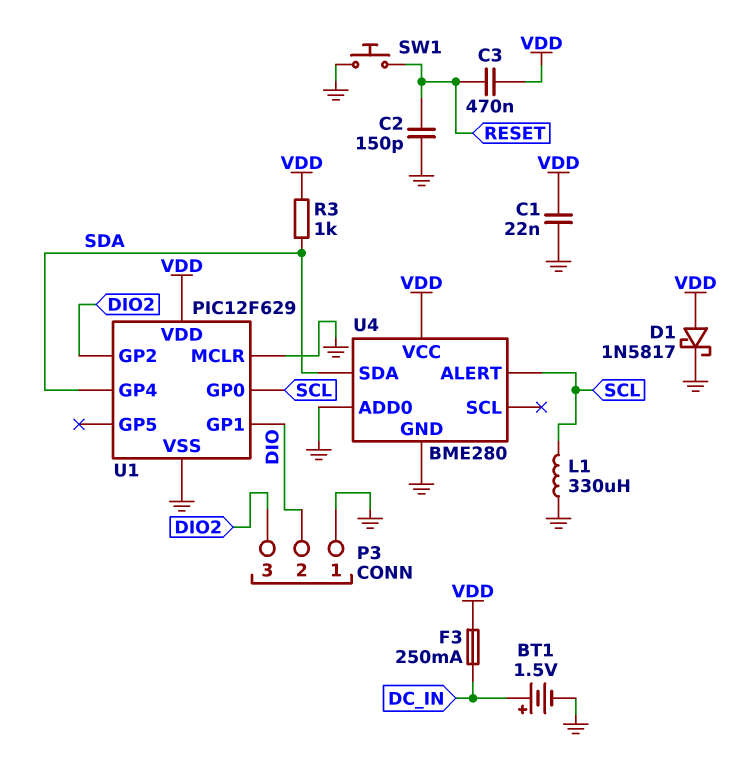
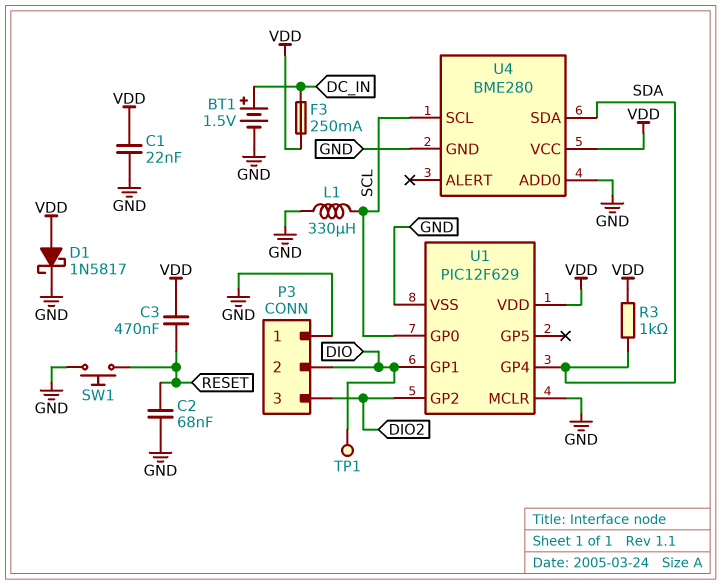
C2: 150pF (GND, RESET) -> 68nF (GND, RESET)
TP1: none -> test point (DIO)
U4 pin ALERT: SCL -> none
U4 pin SCL: none -> SCL

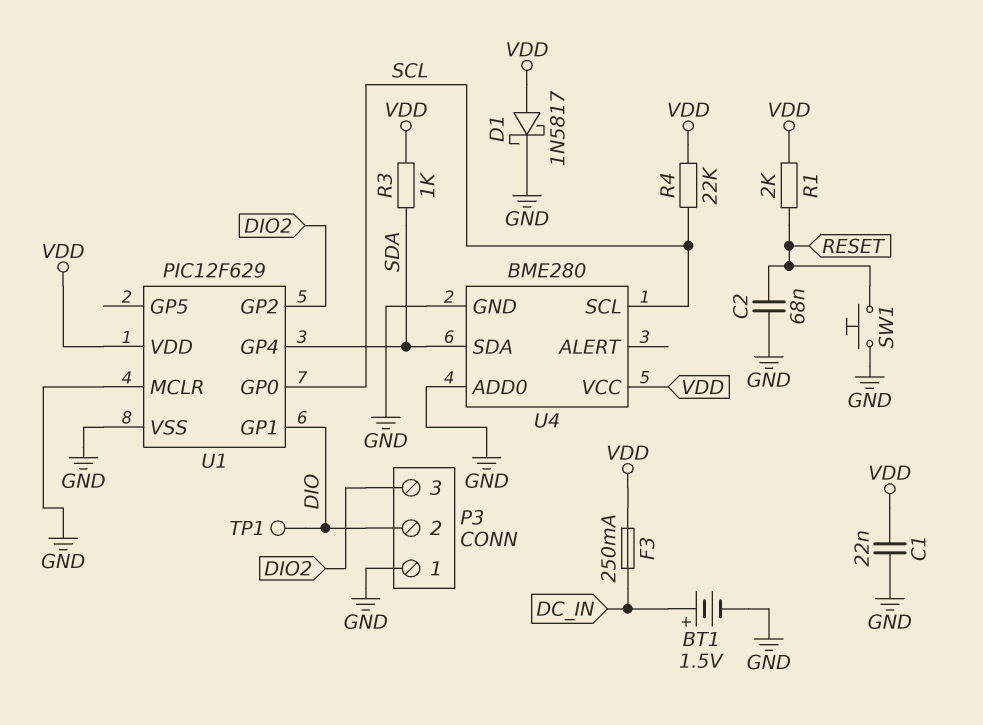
C3: 470nF (RESET, VDD) -> none
L1: 330uH (GND, SCL) -> none
R1: none -> 2k (RESET, VDD)
R4: none -> 22k (SCL, VDD)

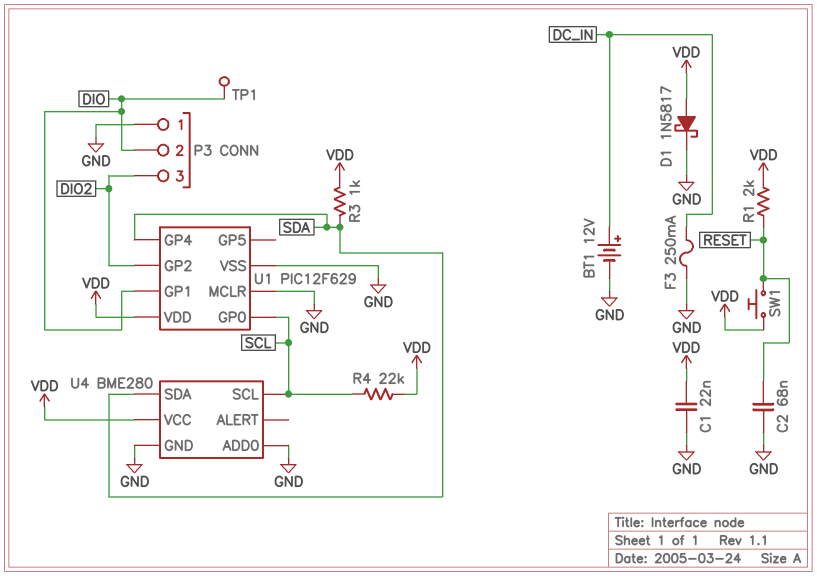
BT1: 1.5V (plus DC_IN, minus GND) -> 12V (plus DC_IN, minus GND)
F3: 250mA (DC_IN, VDD) -> 250mA (DC_IN, GND)
SW1: button (GND, RESET) -> button (RESET, VDD)

